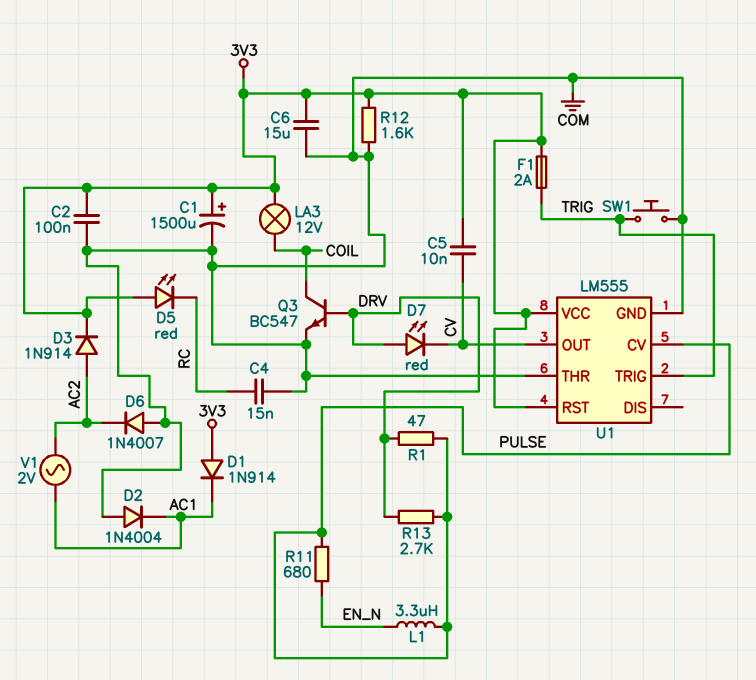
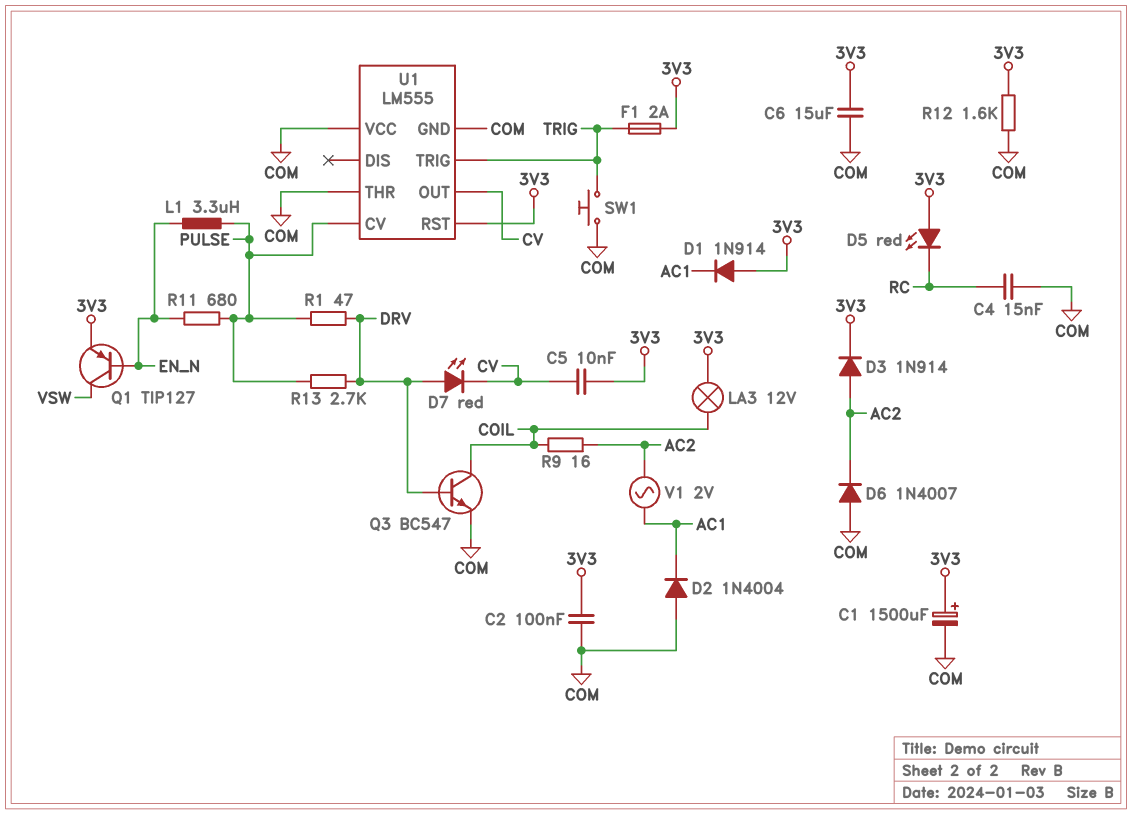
Q1: none -> PNP TIP127 (B EN_N, C VSW, E 3V3)
R9: none -> 16 (AC2, COIL)
U1 pin VCC: 3V3 -> COM

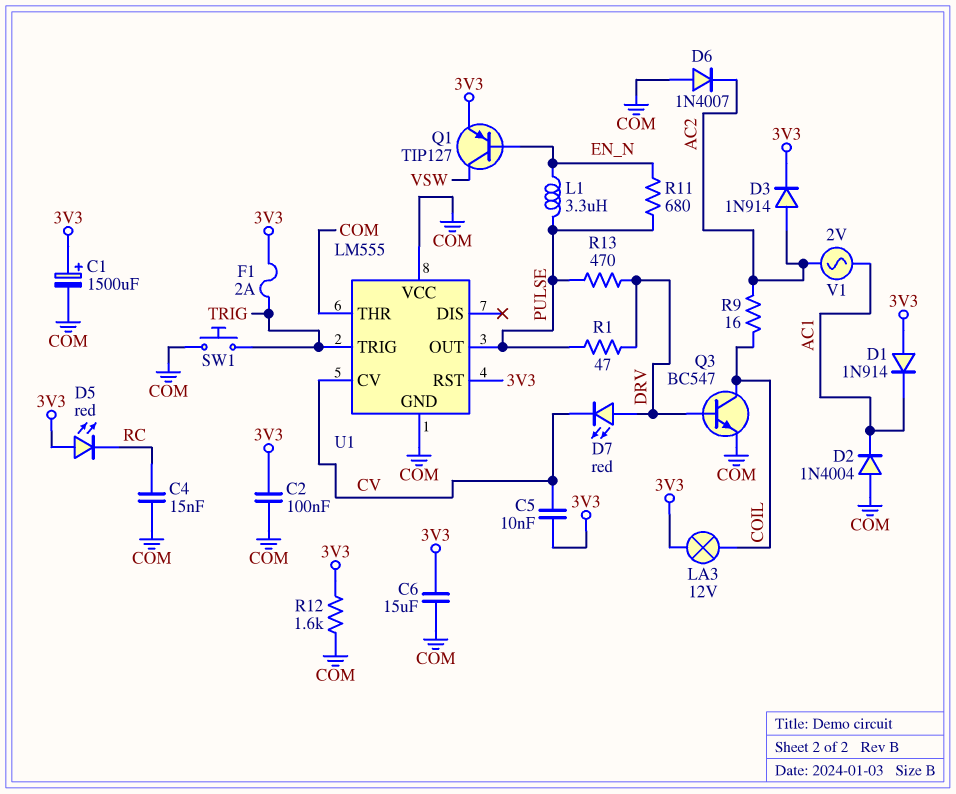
R13: 2.7k (DRV, PULSE) -> 470 (DRV, PULSE)
U1 pin CV: PULSE -> CV
U1 pin OUT: CV -> PULSE

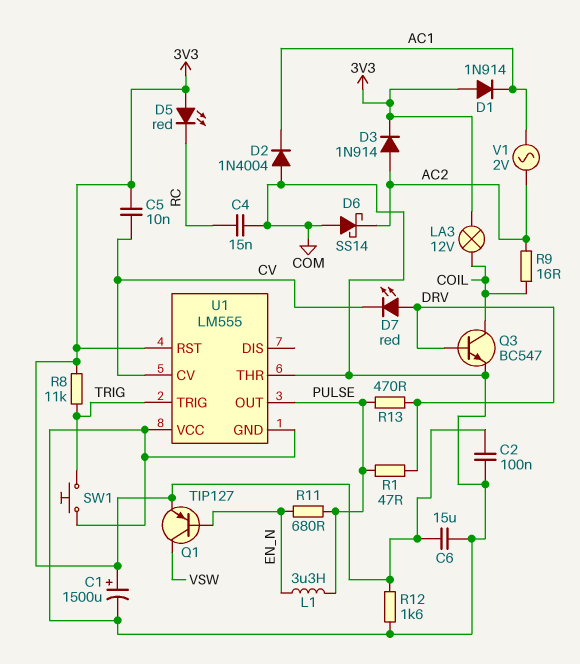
D6: diode 1N4007 (A COM, K AC2) -> schottky SS14 (A COM, K AC2)
F1: 2A (3V3, TRIG) -> none
R8: none -> 11k (3V3, TRIG)

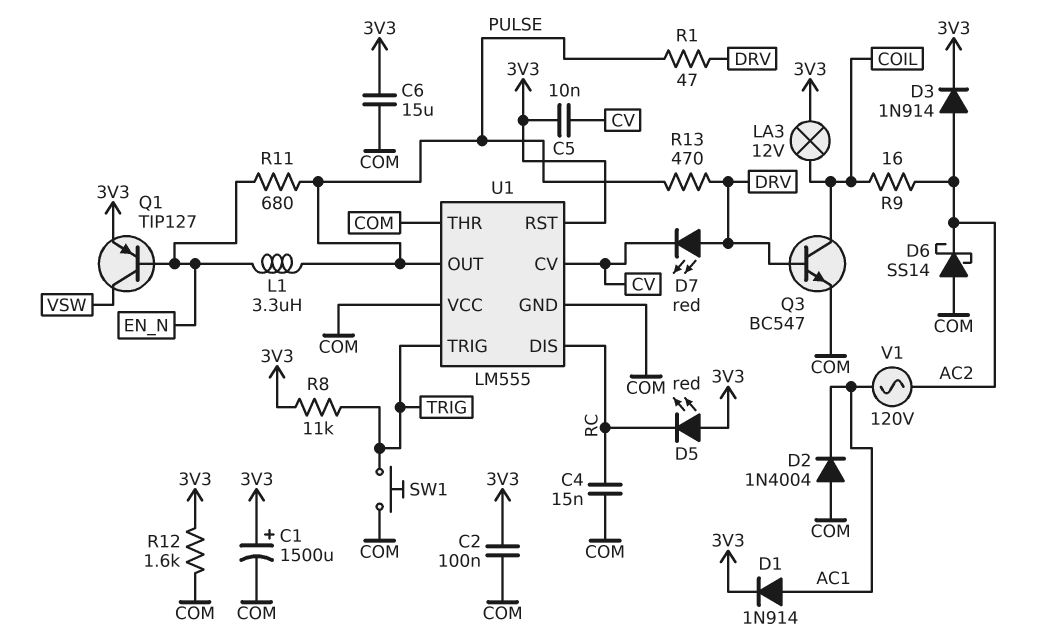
D1: diode 1N914 (A 3V3, K AC1) -> diode 1N914 (A AC1, K 3V3)
U1 pin DIS: none -> RC
V1: AC 2V (AC1, AC2) -> AC 120V (AC1, AC2)

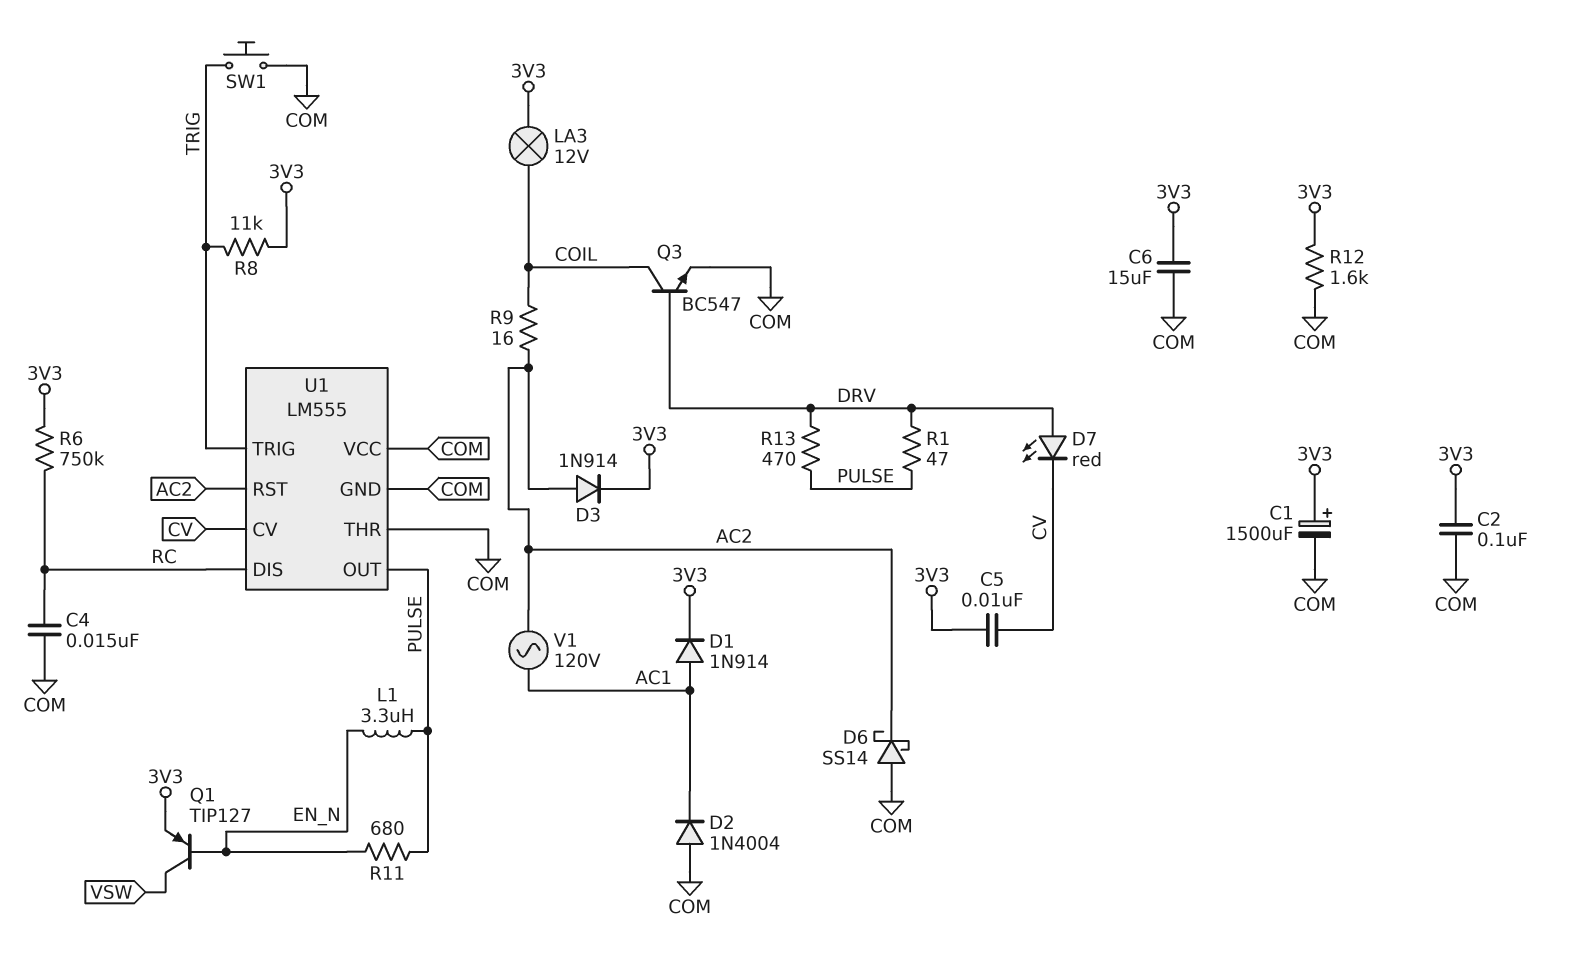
D5: LED red (A 3V3, K RC) -> none
R6: none -> 750k (3V3, RC)
U1 pin RST: 3V3 -> AC2

